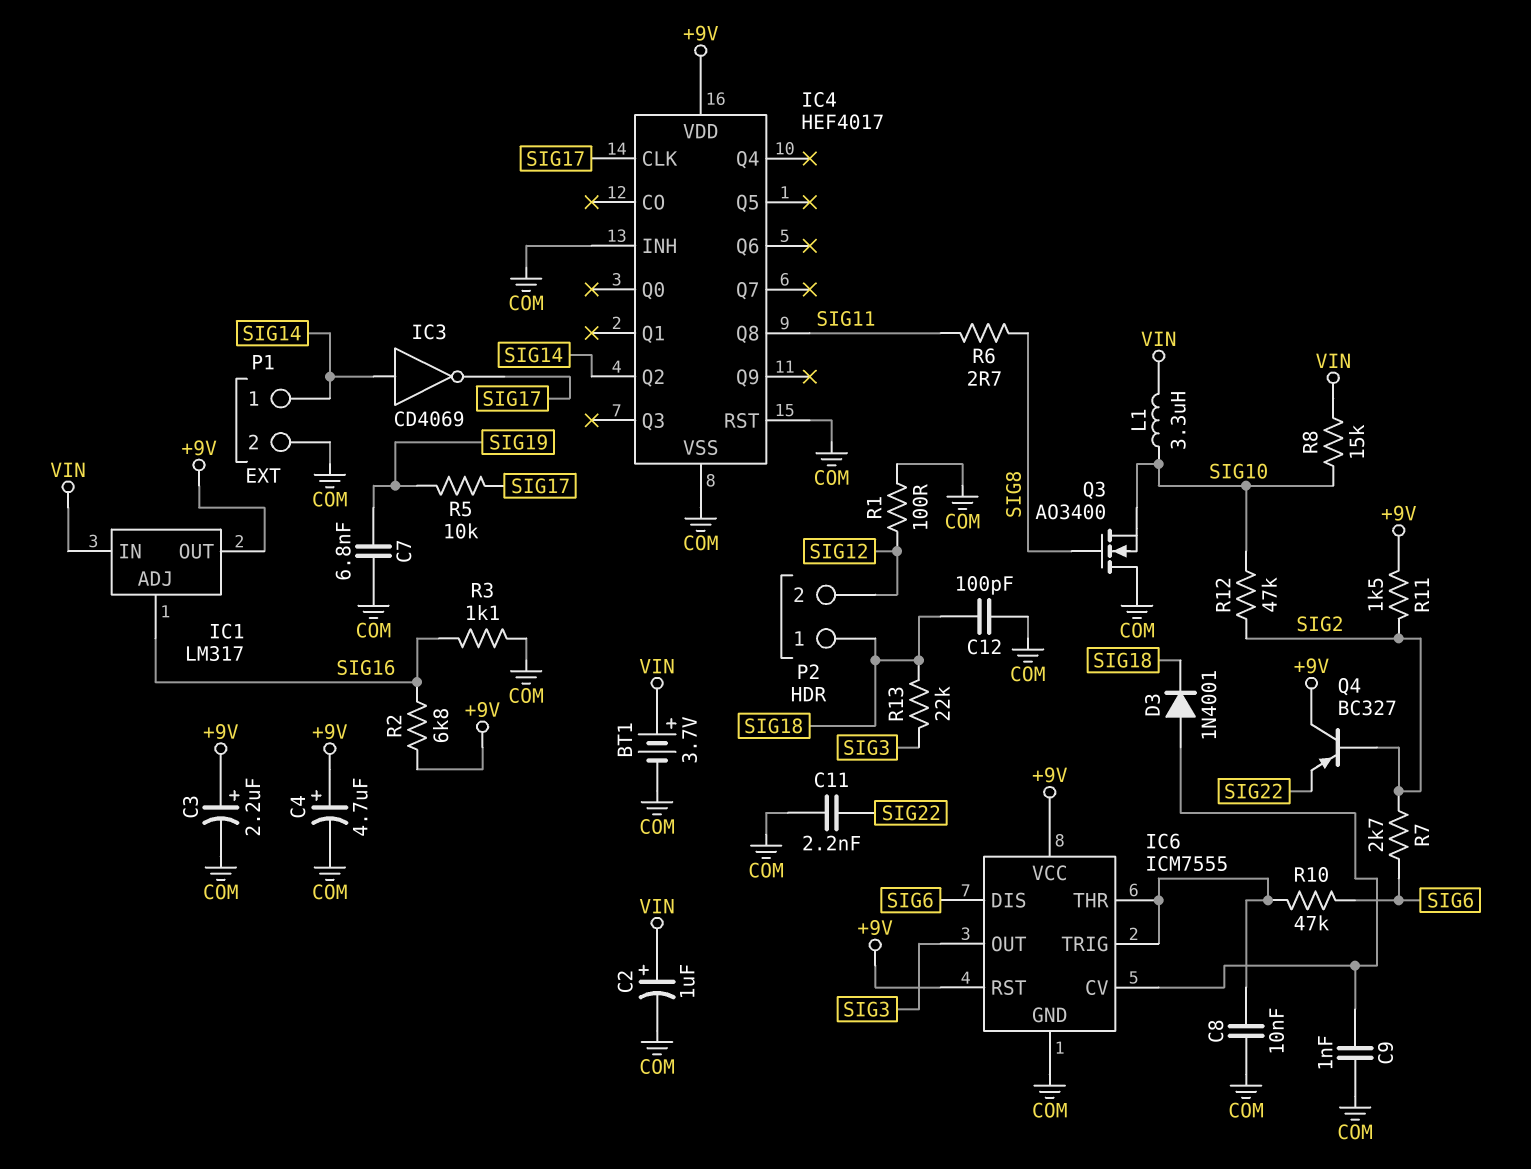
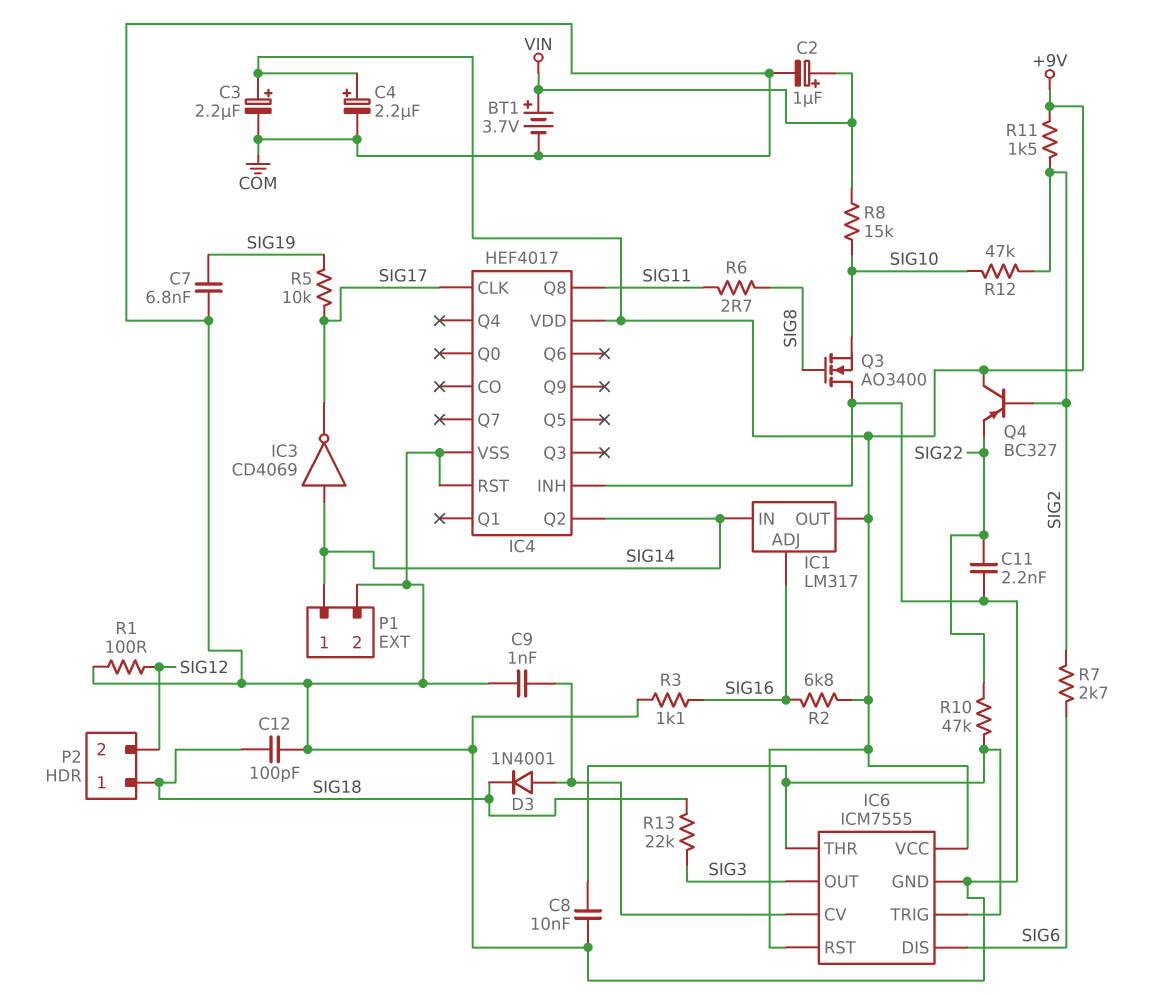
C4: 4.7uF (plus +9V, minus COM) -> 2.2uF (plus +9V, minus COM)
IC1 pin IN: VIN -> SIG14
L1: 3.3uH (SIG10, VIN) -> none
R10: 47k (IC6/THR, SIG6) -> 47k (IC6/THR, SIG22)

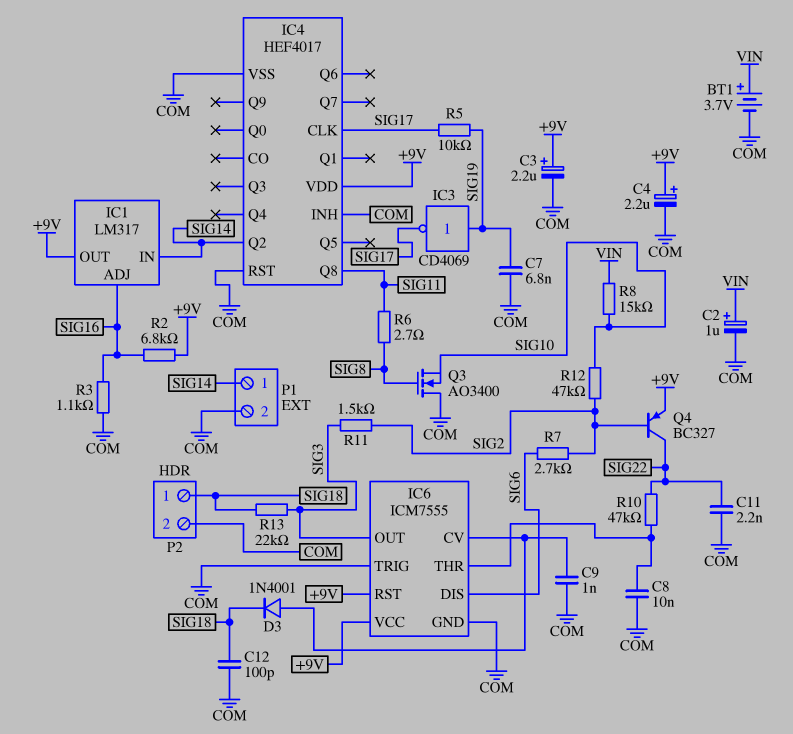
IC3: NOT CD4069 (in SIG14, out SIG17) -> NOT CD4069 (in SIG19, out SIG17)
IC6 pin TRIG: IC6/THR -> COM
P2 pin 2: SIG12 -> COM
Q4: PNP BC327 (B SIG2, C +9V, E SIG22) -> PNP BC327 (B SIG2, C SIG22, E +9V)
R1: 100 (COM, SIG12) -> none
R11: 1.5k (+9V, SIG2) -> 1.5k (SIG2, SIG3)

